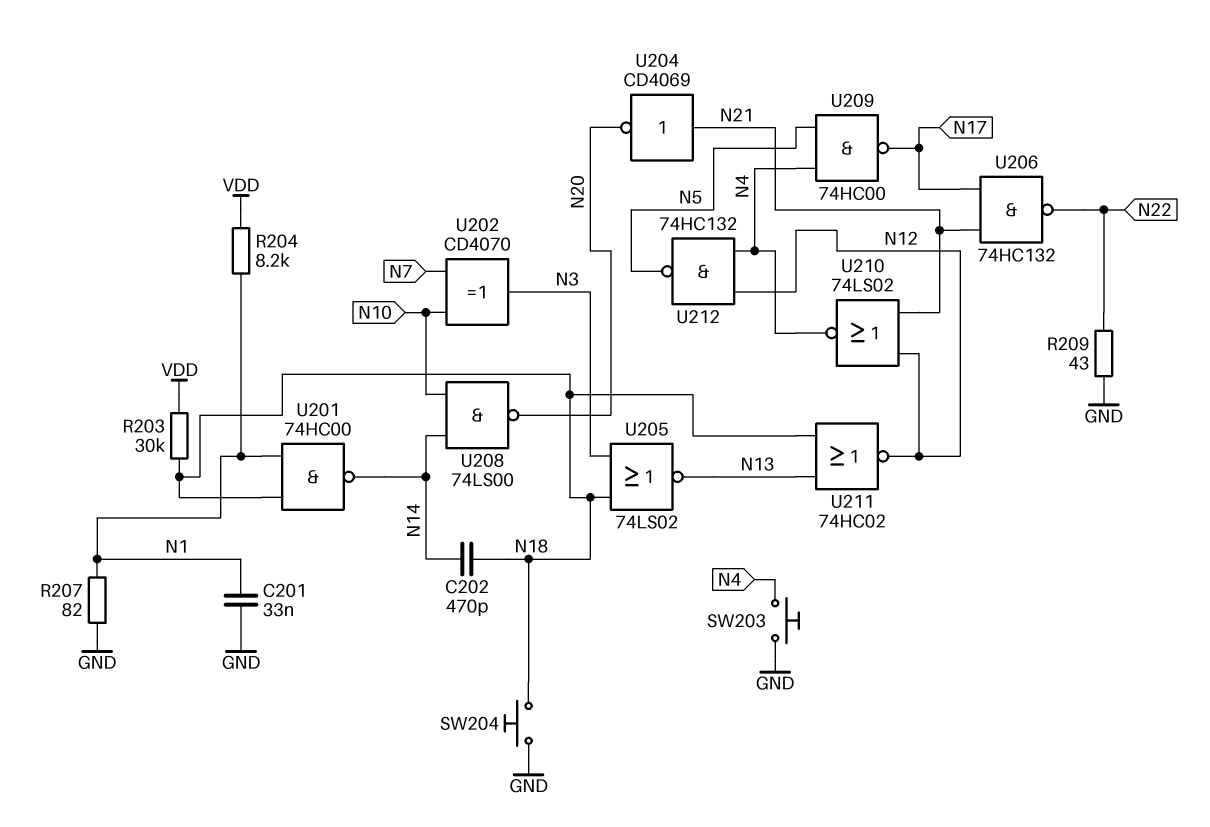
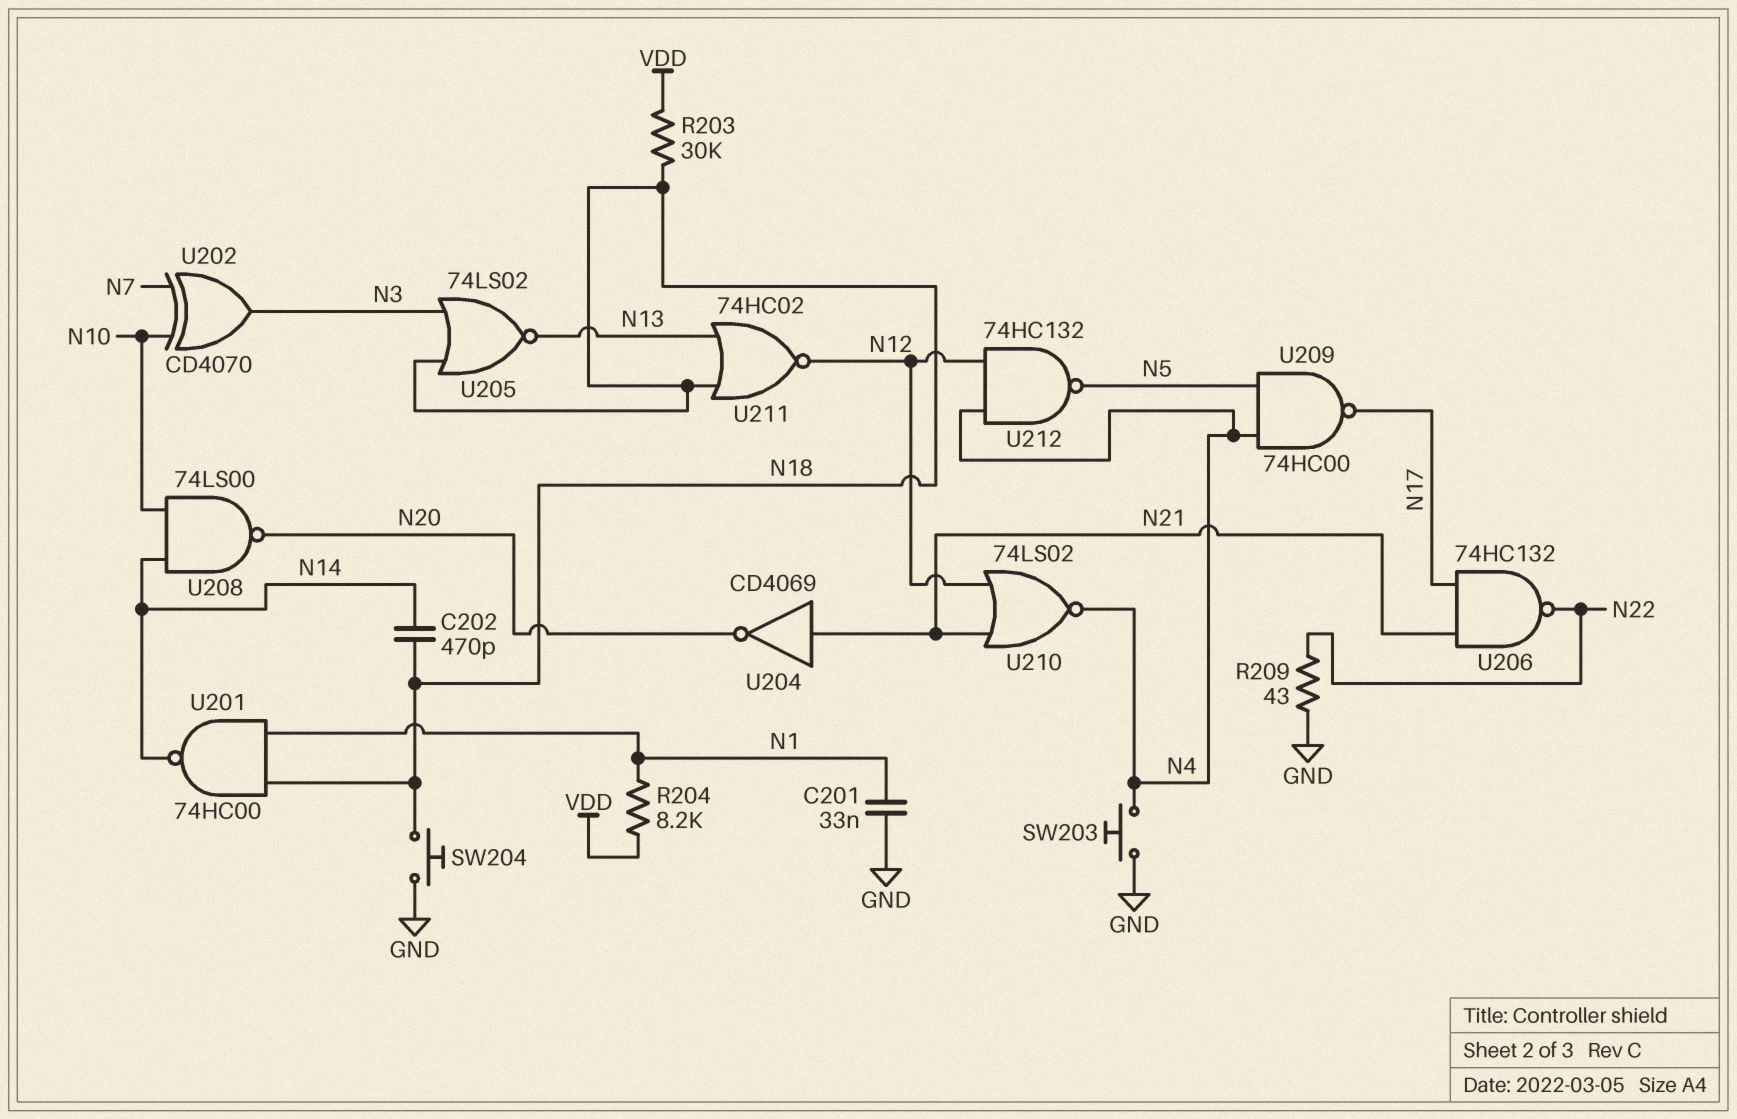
R207: 82 (GND, N1) -> none

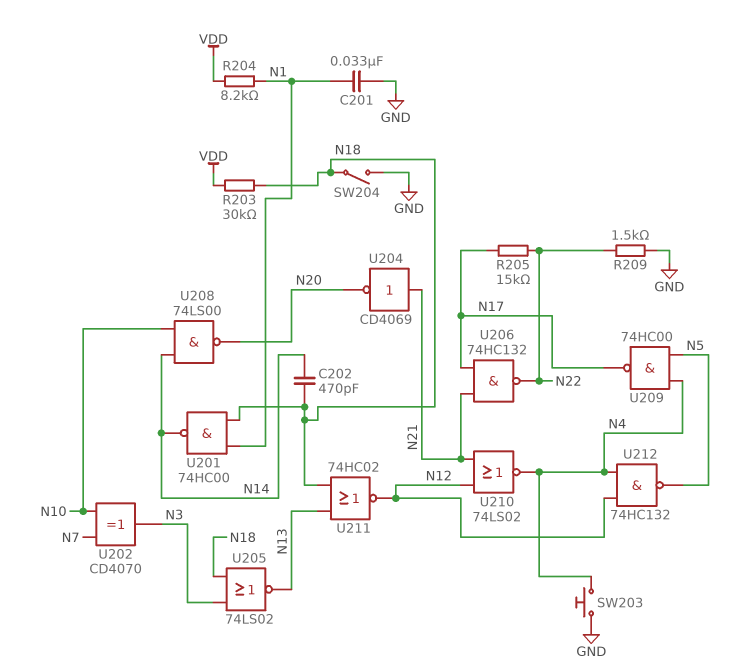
R205: none -> 15k (N17, N22)
R209: 43 (GND, N22) -> 1.5k (GND, N22)
SW204: button (GND, N18) -> switch (GND, N18)

